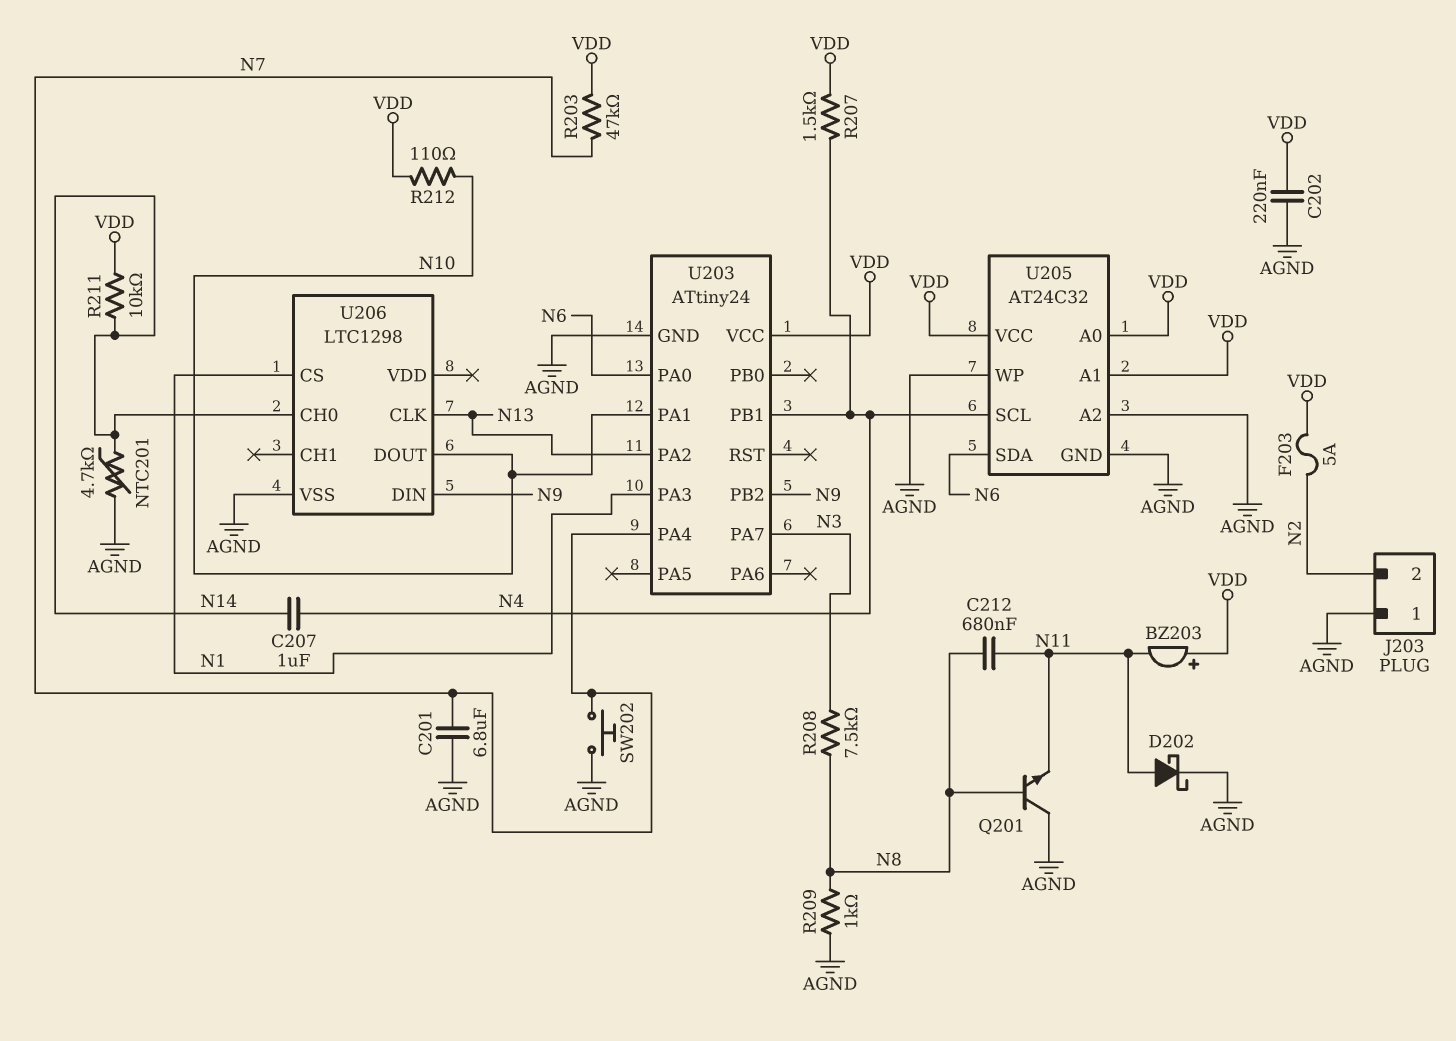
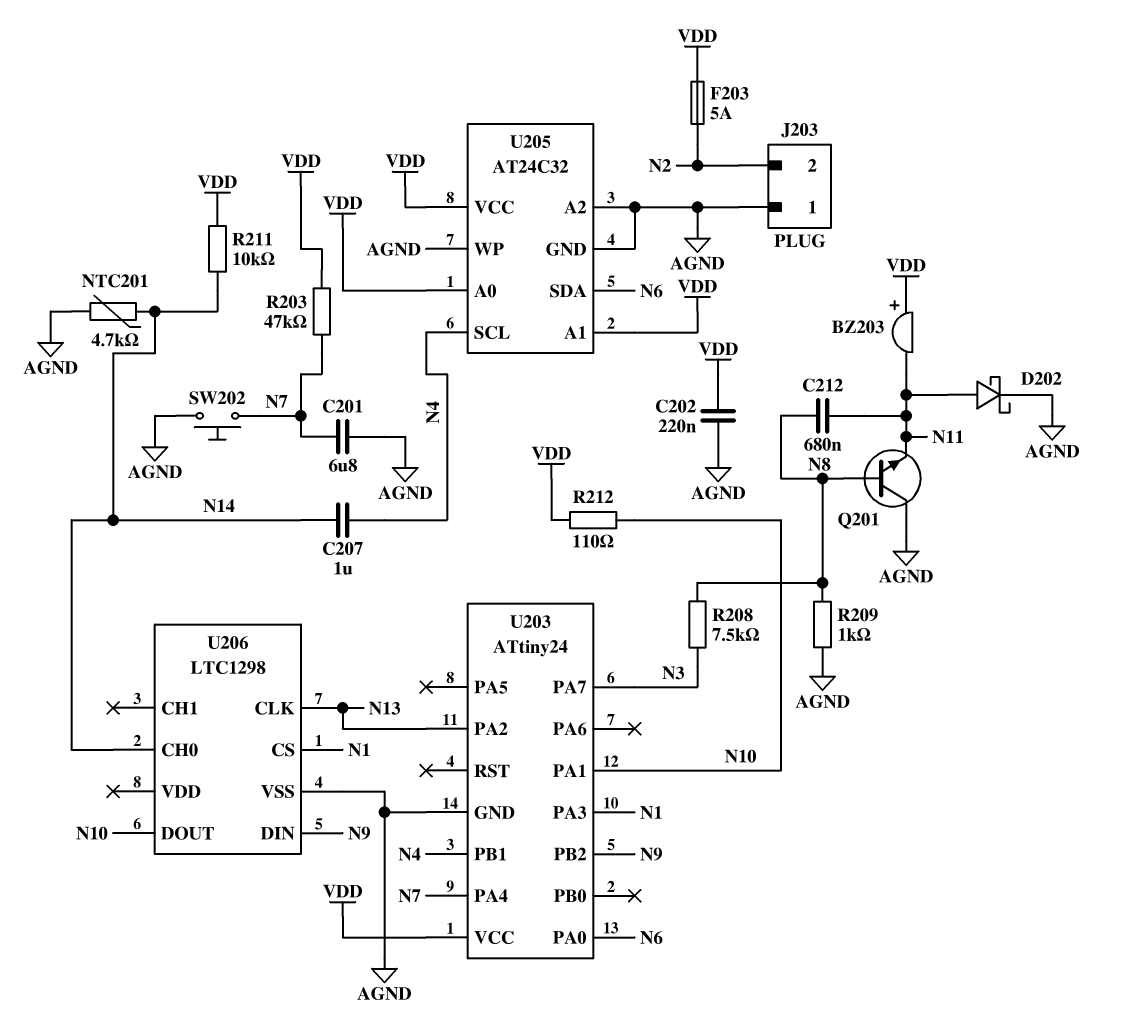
R207: 1.5k (N4, VDD) -> none

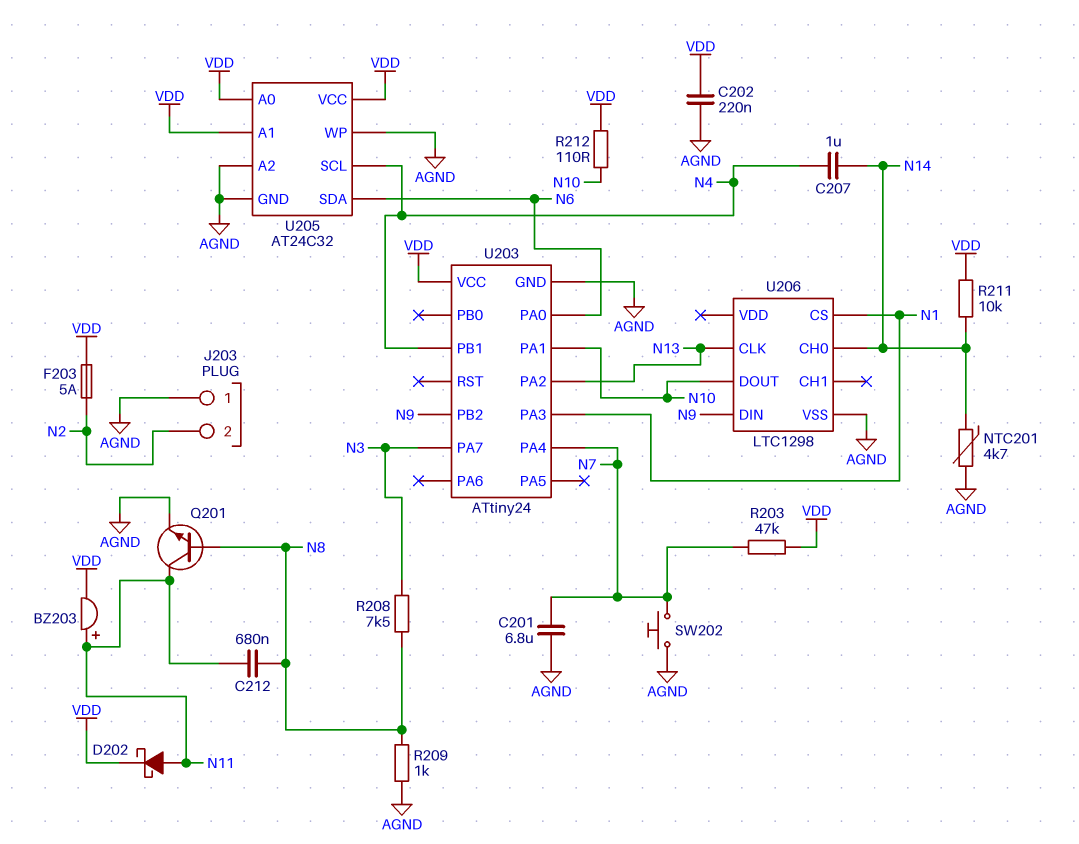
BZ203: buzzer (plus VDD, minus N11) -> buzzer (plus N11, minus VDD)
D202: schottky (A N11, K AGND) -> schottky (A N11, K VDD)
Q201: NPN (B N8, C AGND, E N11) -> NPN (B N8, C N11, E AGND)

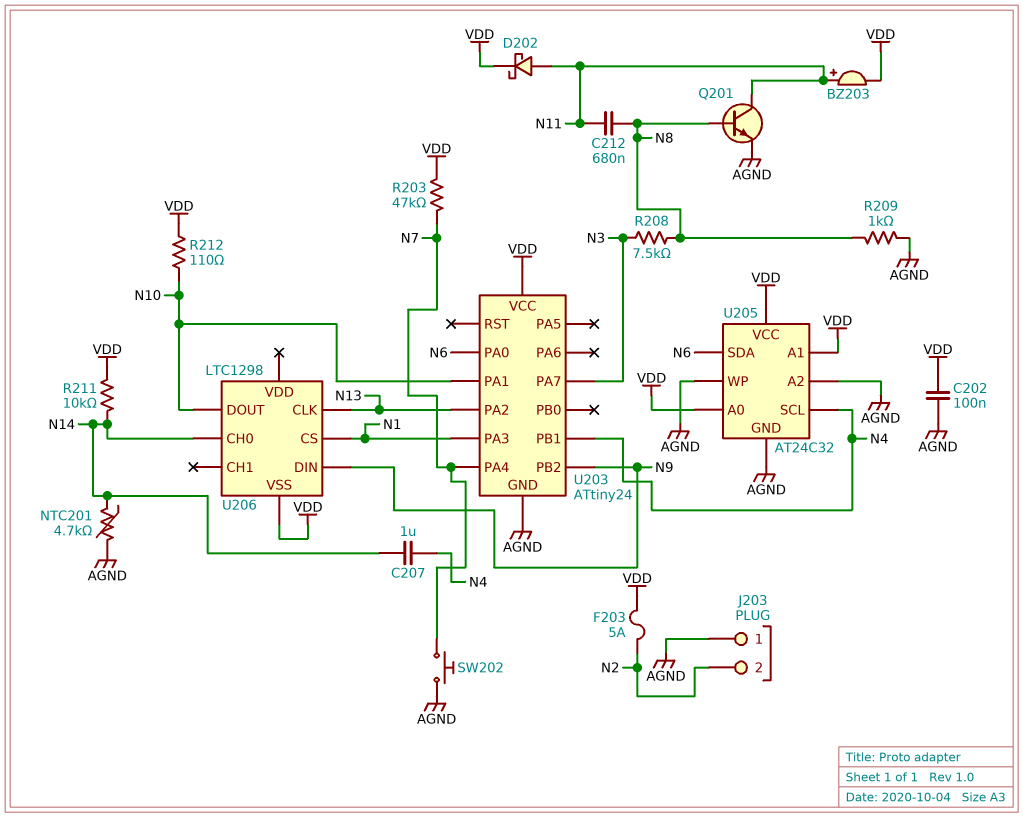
C201: 6.8uF (AGND, N7) -> none
C202: 220nF (AGND, VDD) -> 100nF (AGND, VDD)
U206 pin VSS: AGND -> VDD

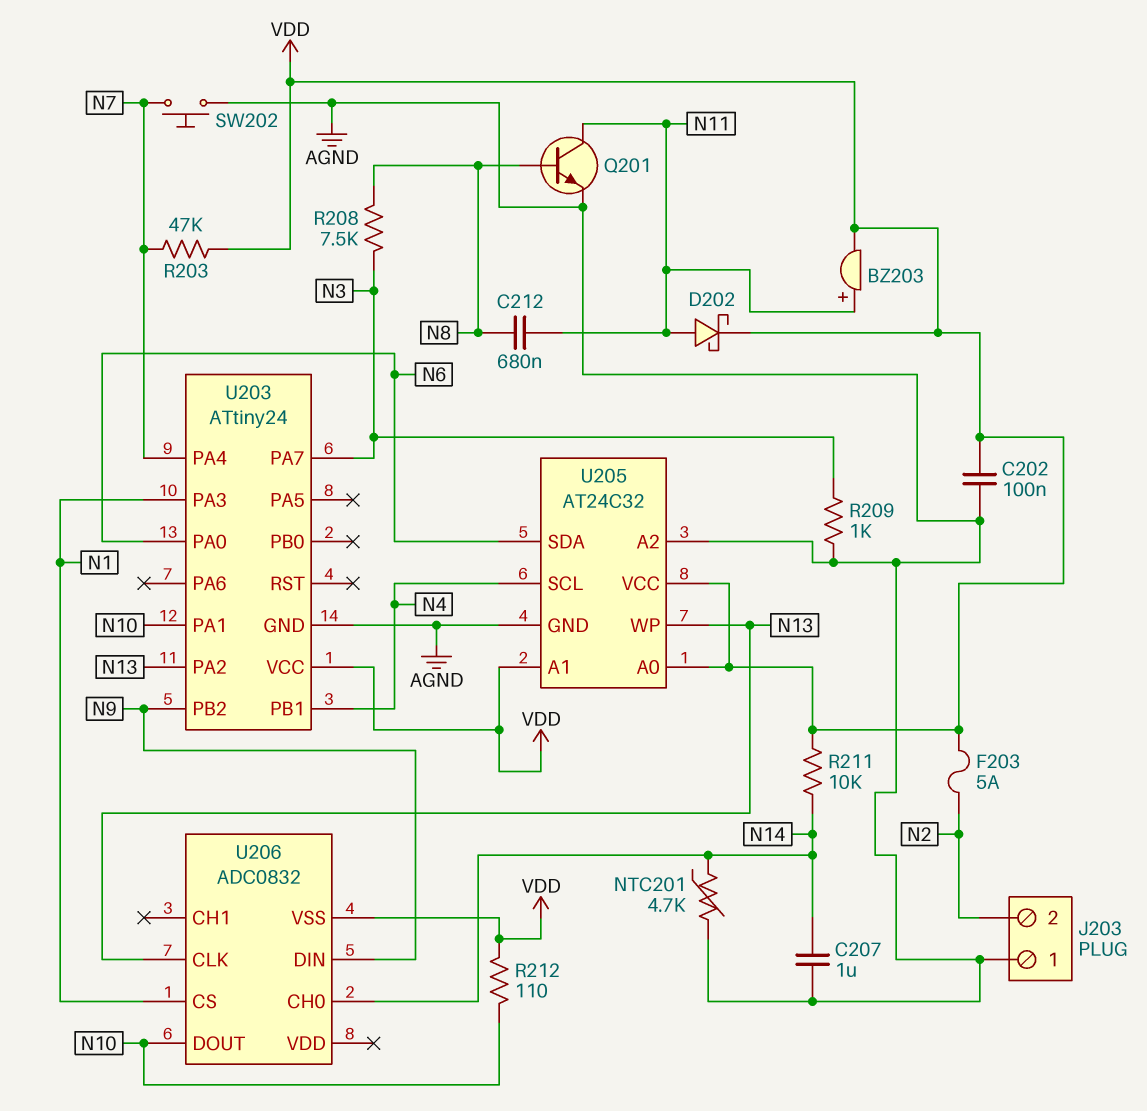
C207: 1uF (N4, N14) -> 1uF (AGND, N14)
R209: 1k (AGND, N8) -> 1k (AGND, N3)
U205 pin WP: AGND -> N13
U206: LTC1298 -> ADC0832

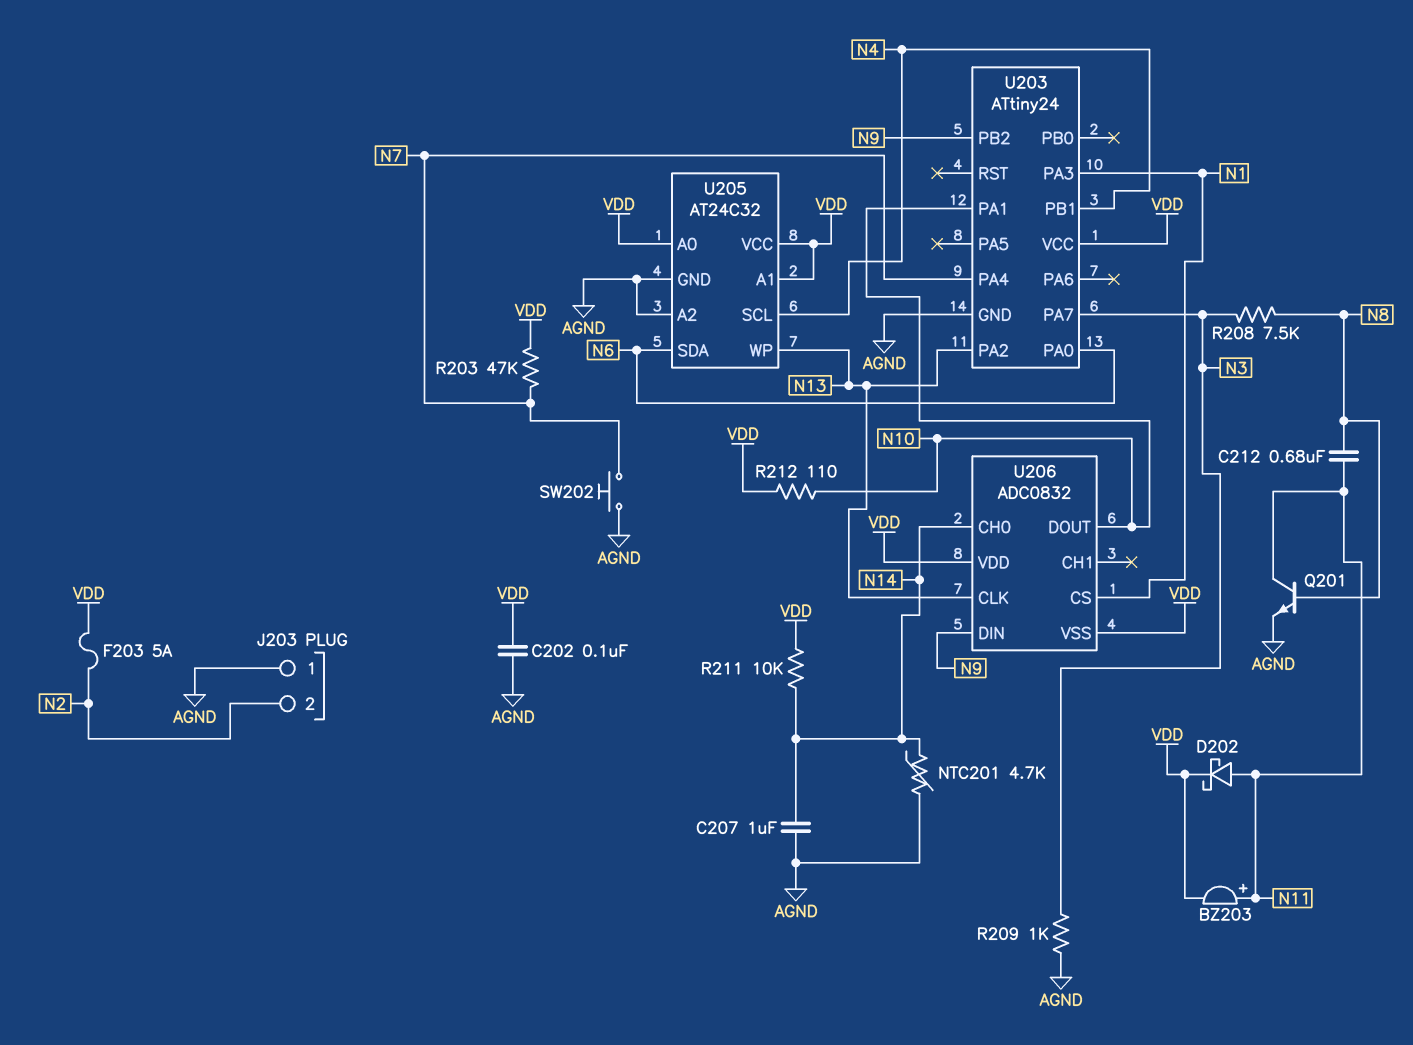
U206 pin VDD: none -> VDD

